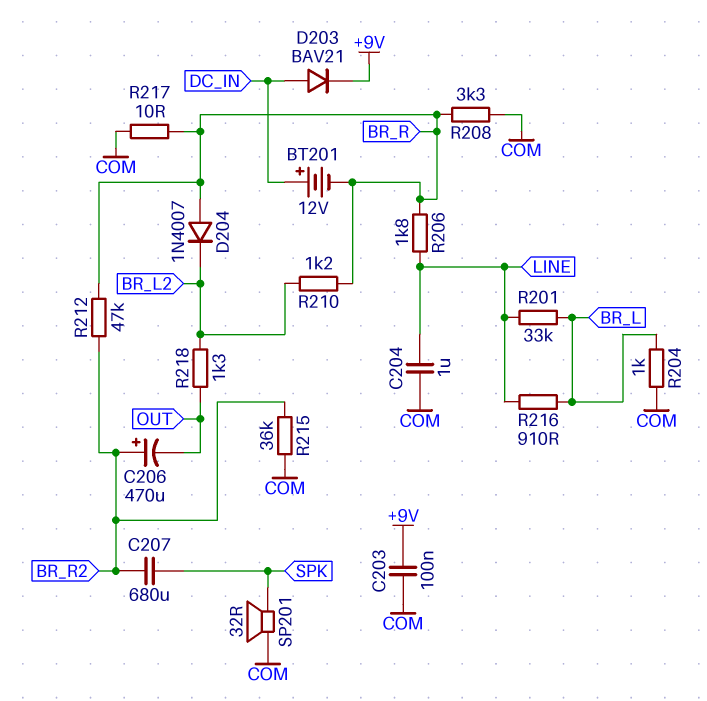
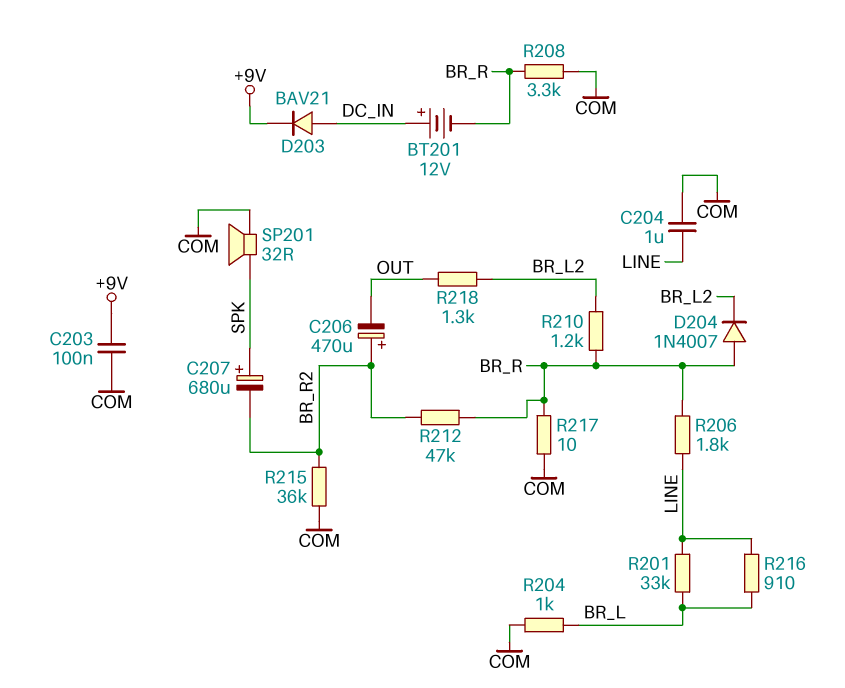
C207: 680uF (BR_R2, SPK) -> 680uF (plus SPK, minus BR_R2)

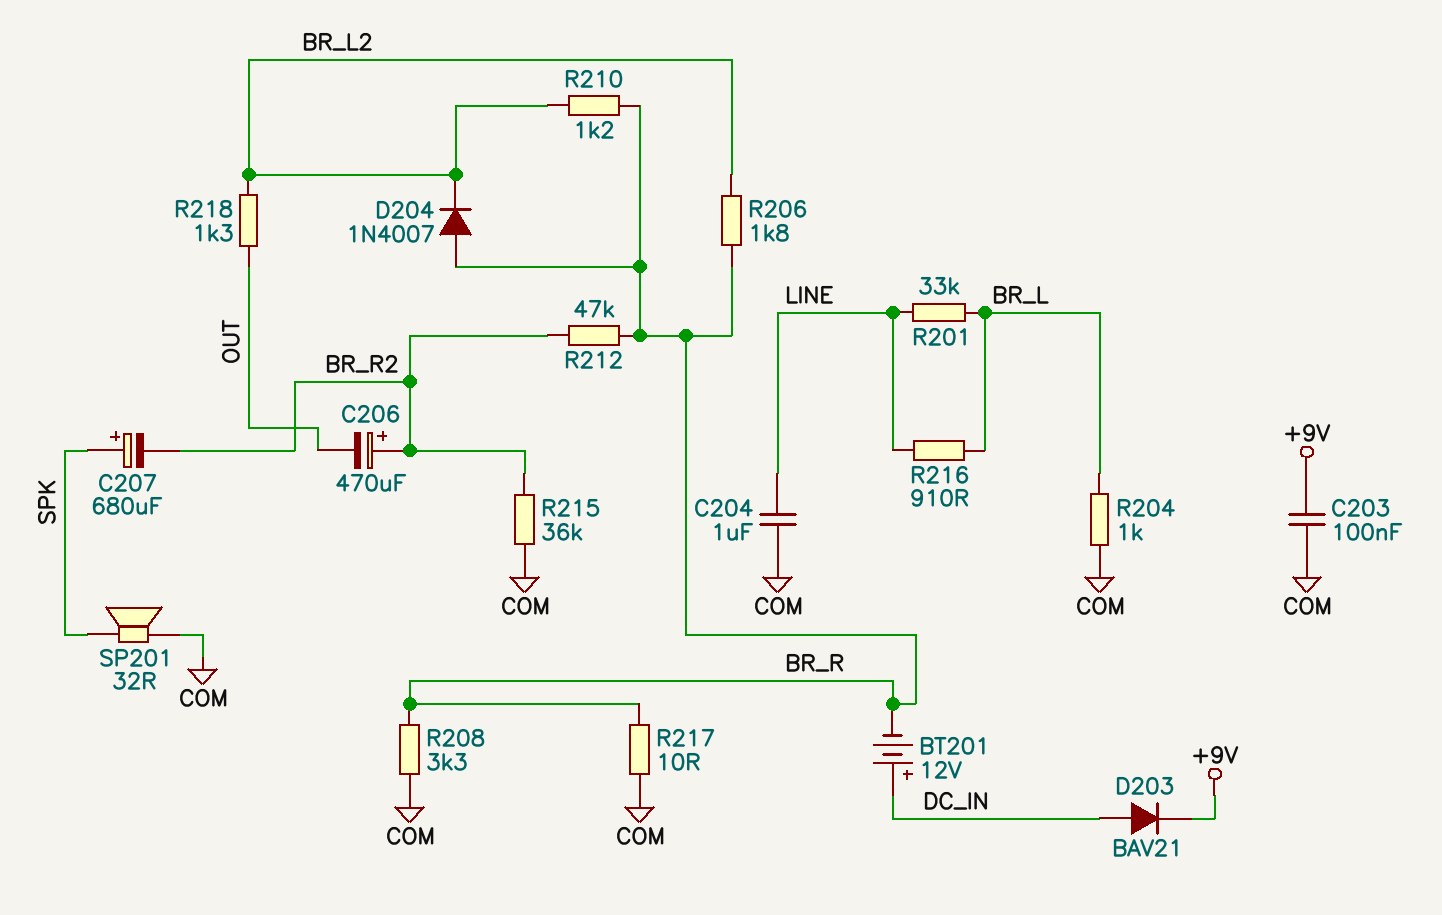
R206: 1.8k (BR_R, LINE) -> 1.8k (BR_L2, BR_R)

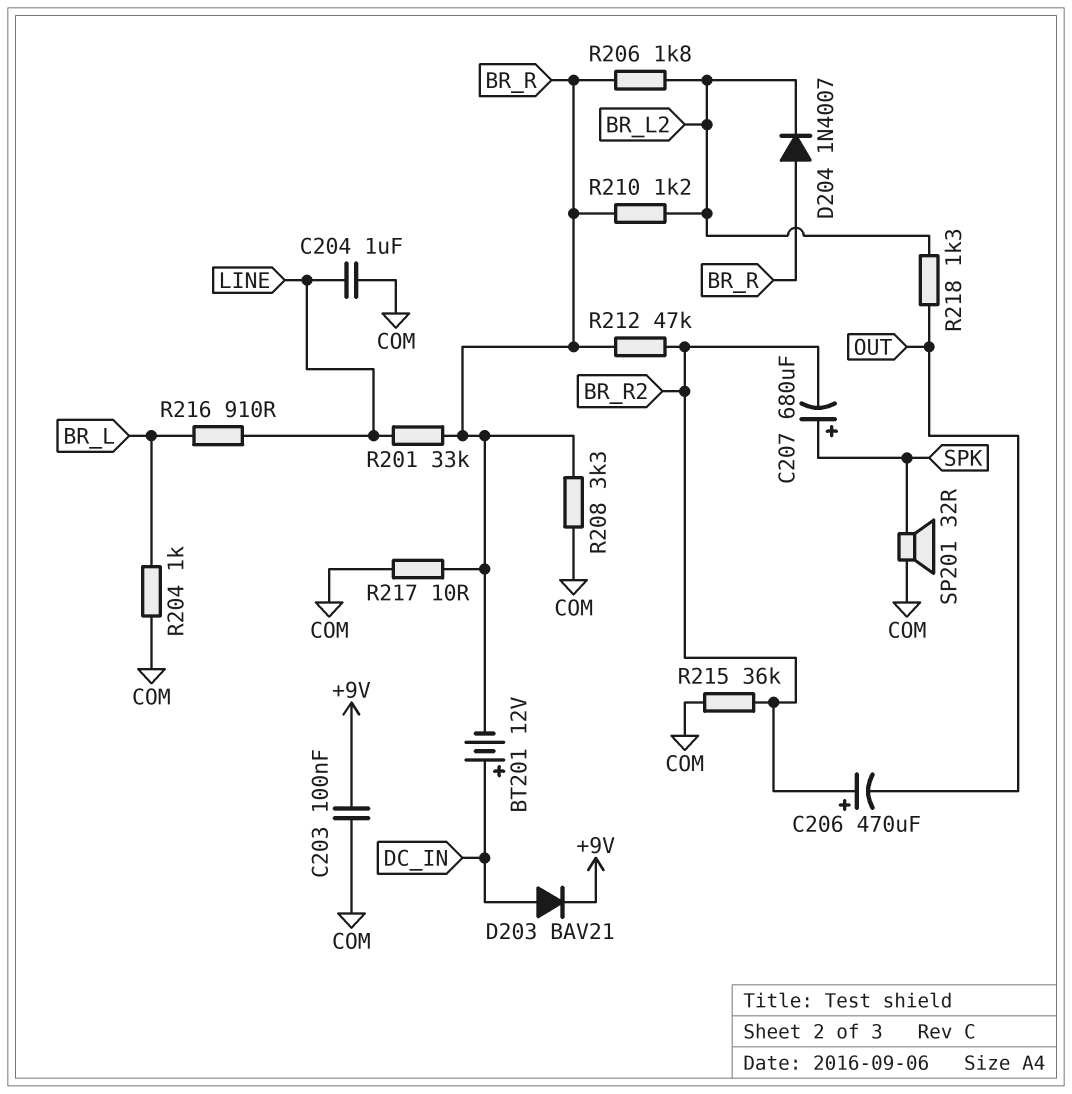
R201: 33k (BR_L, LINE) -> 33k (BR_R, LINE)

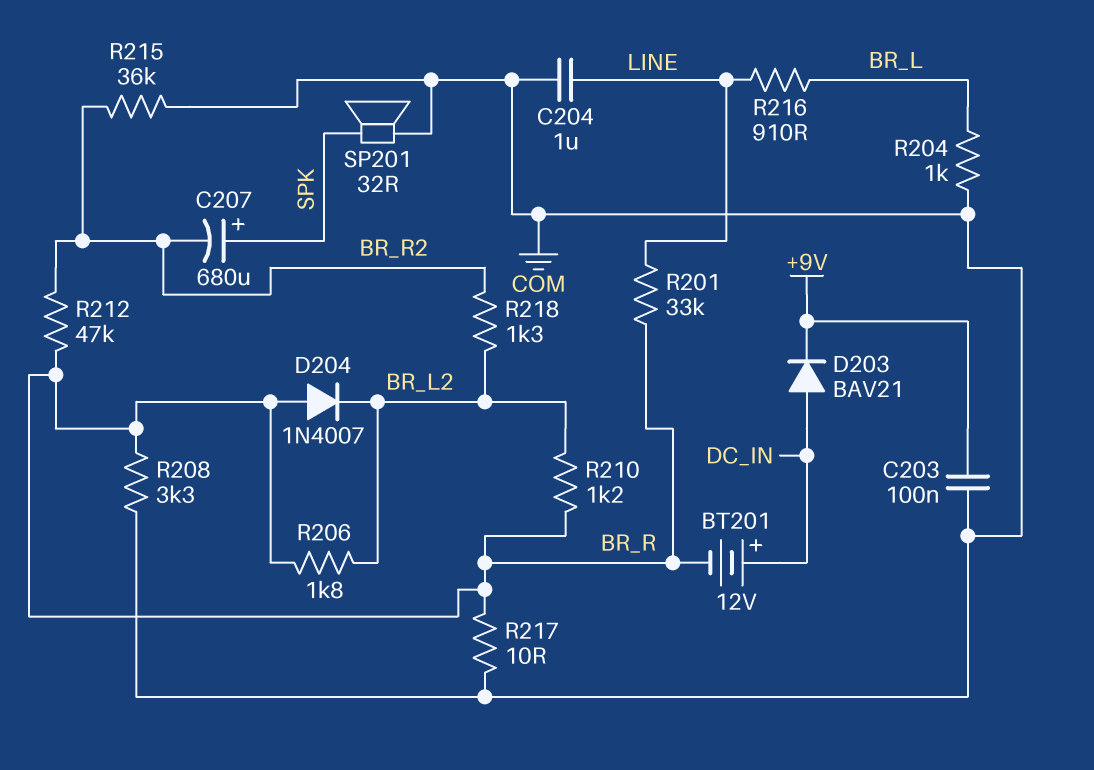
C206: 470uF (plus BR_R2, minus OUT) -> none
R218: 1.3k (BR_L2, OUT) -> 1.3k (BR_L2, BR_R2)

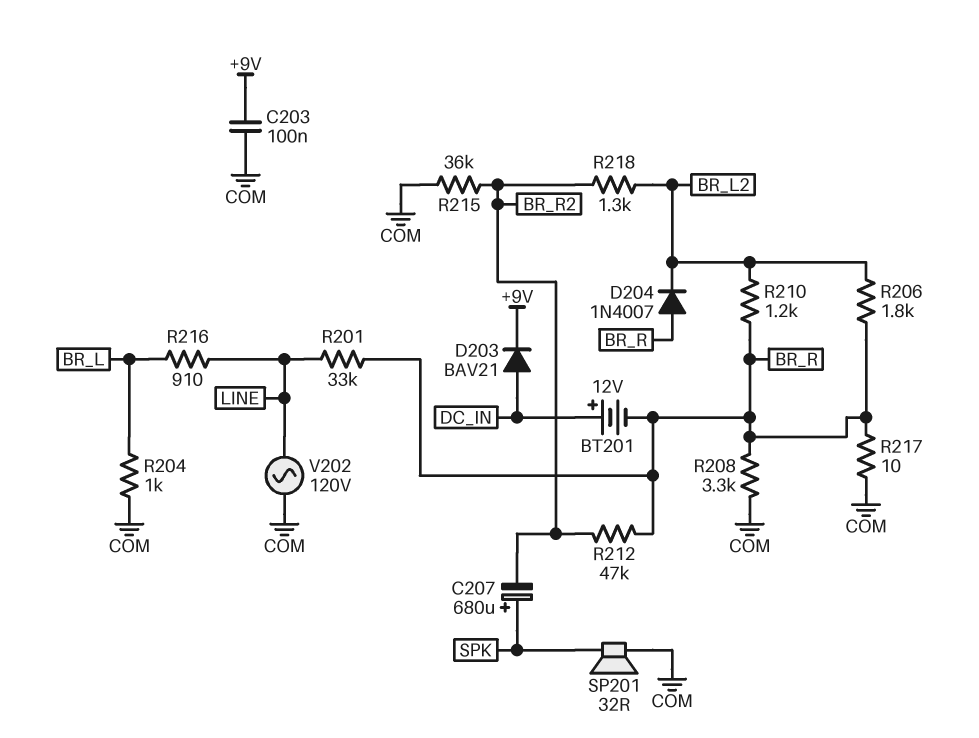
C204: 1uF (COM, LINE) -> none
V202: none -> AC 120V (COM, LINE)

